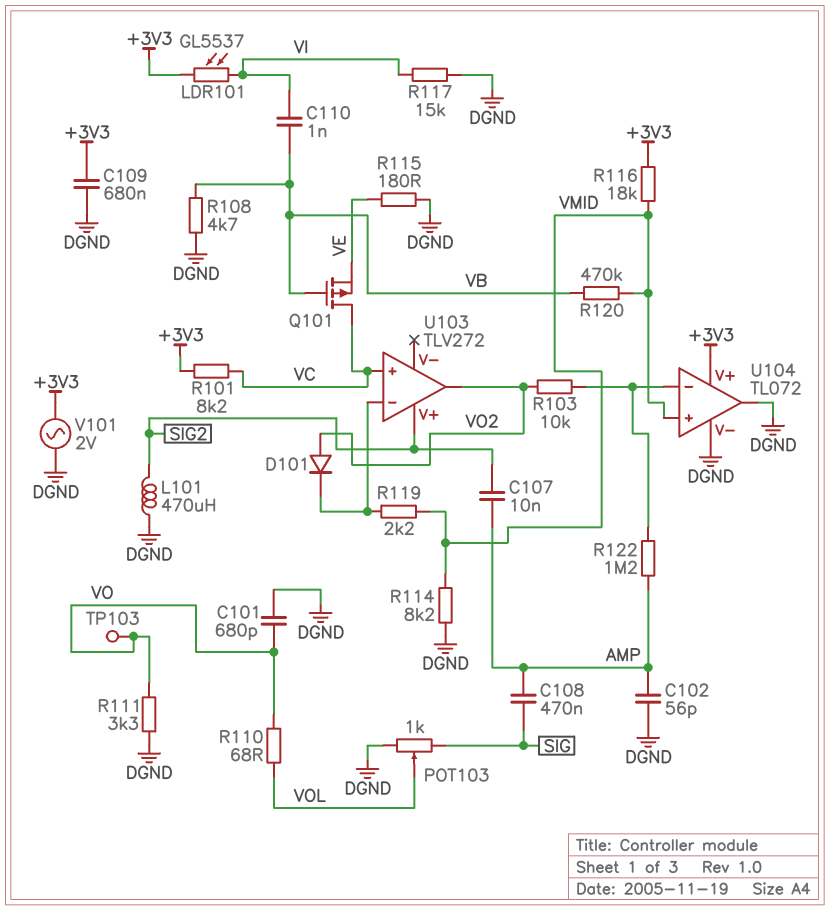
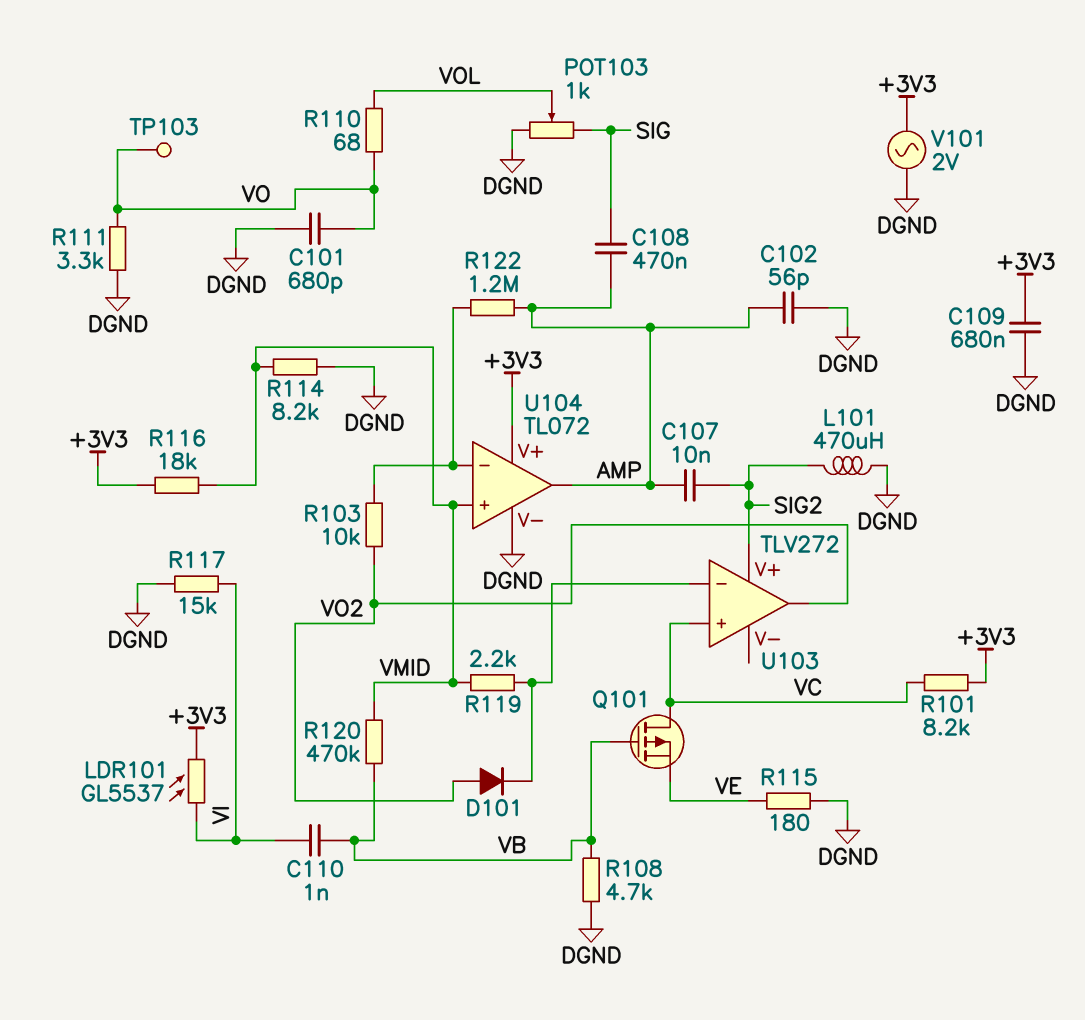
U104 pin out: DGND -> AMP

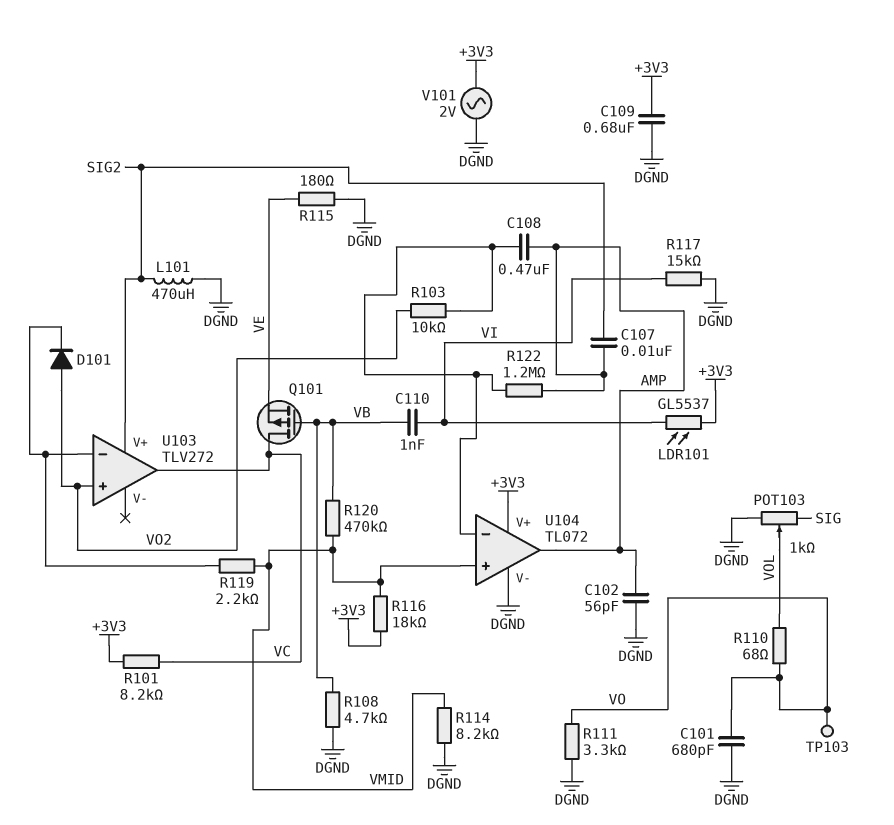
C108: 470nF (AMP, SIG) -> 470nF (AMP, U104/in-)
U103 pin in+: VC -> VO2
U103 pin out: VO2 -> VC

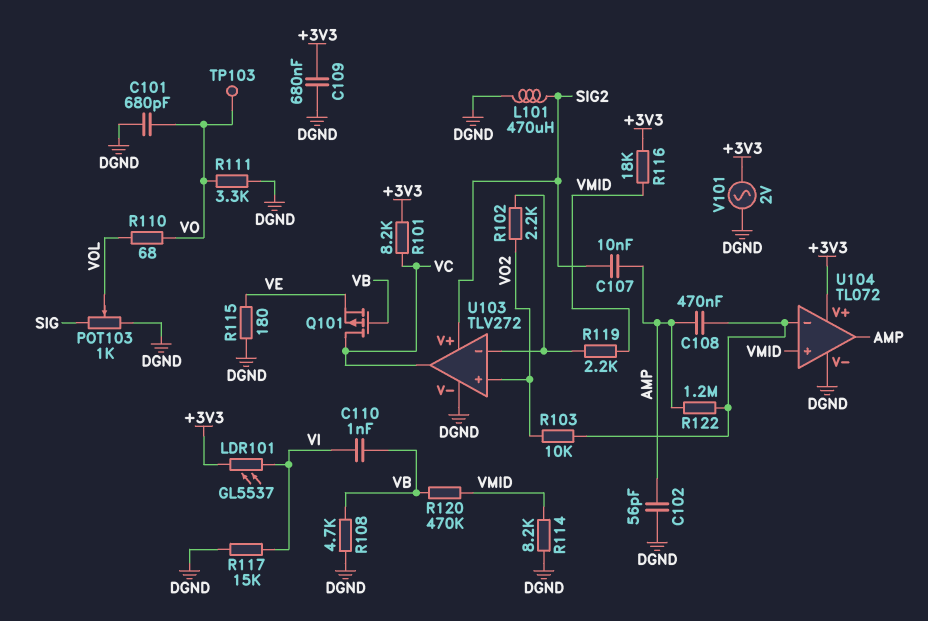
D101: diode (A VO2, K U103/in-) -> none
R102: none -> 2.2k (U103/in-, VO2)
U103 pin V-: none -> DGND

